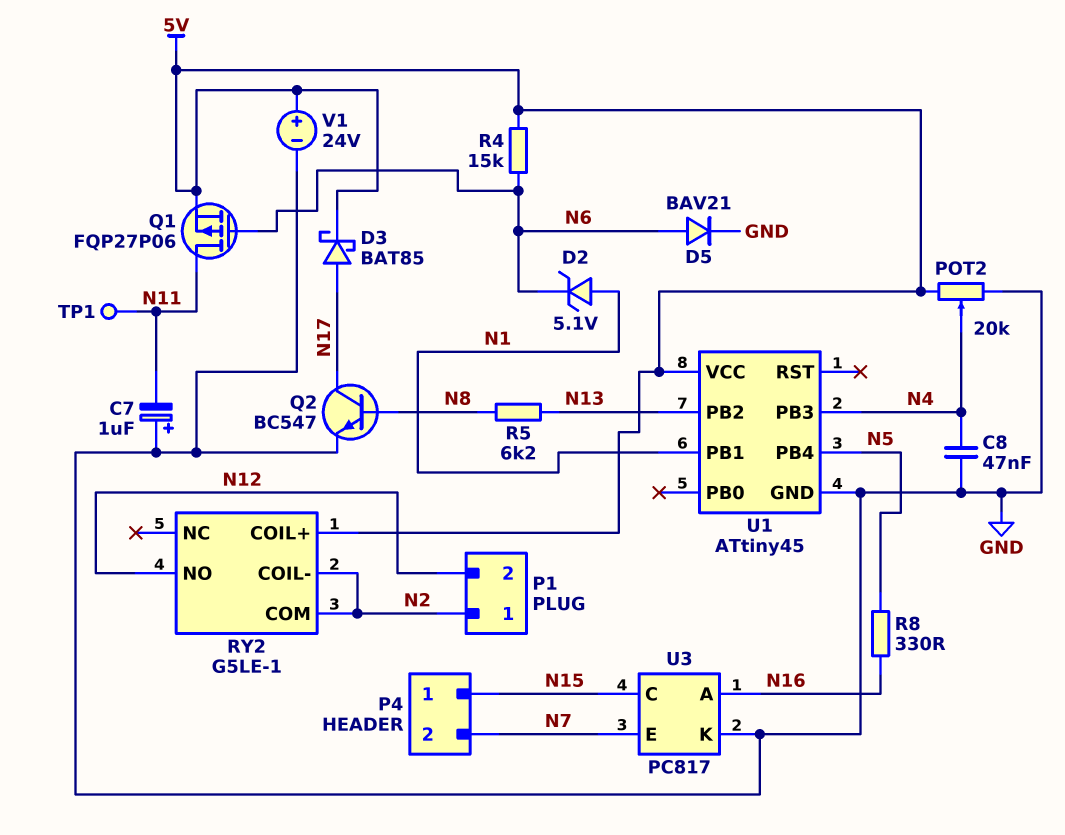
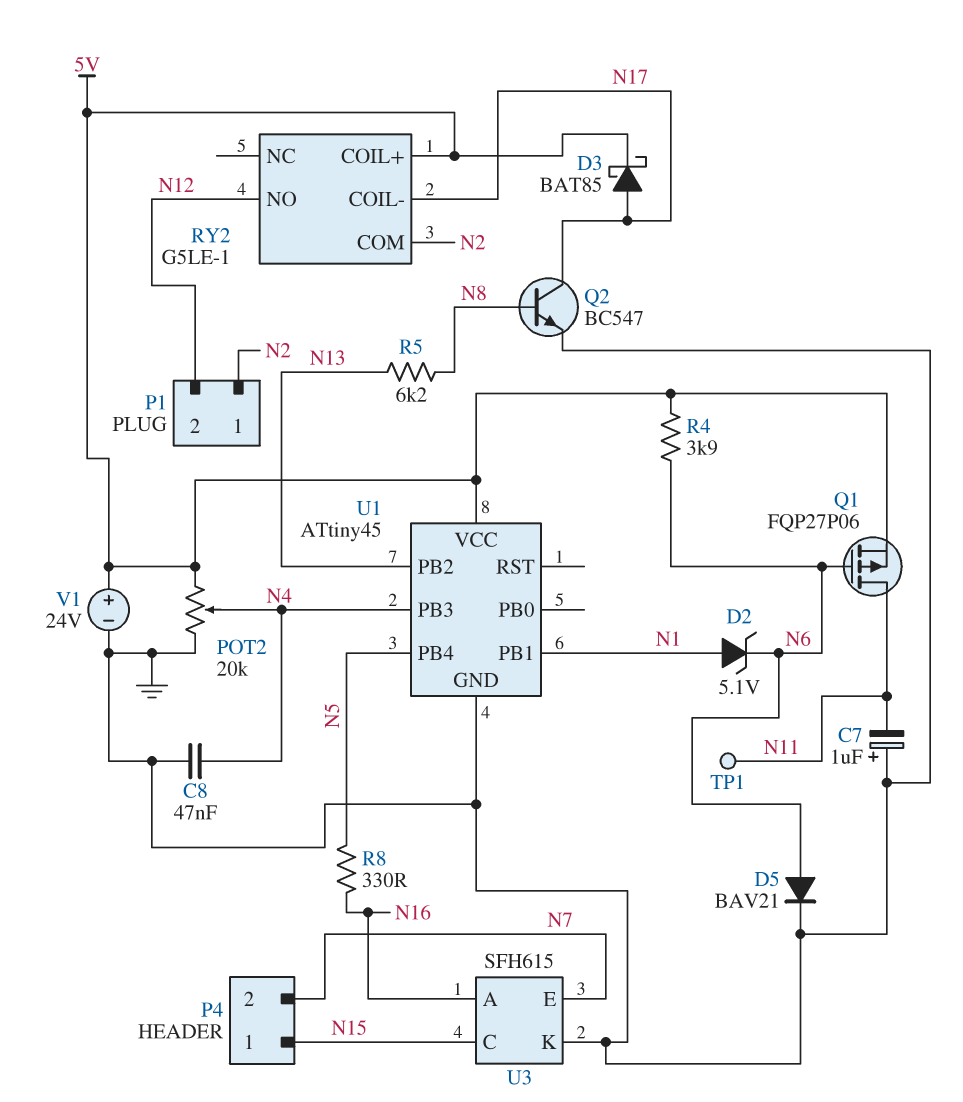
R4: 15k (5V, N6) -> 3.9k (5V, N6)
RY2 pin COIL-: N2 -> N17
U3: PC817 -> SFH615

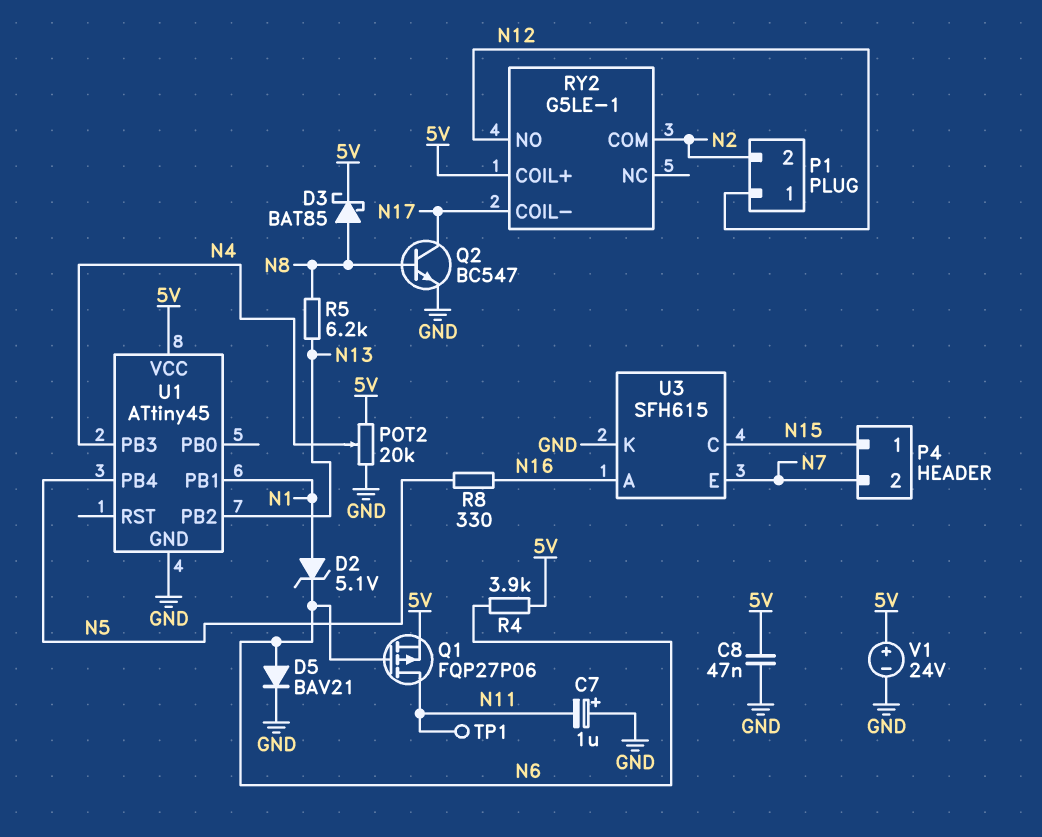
C8: 47nF (GND, N4) -> 47nF (5V, GND)
D3: schottky BAT85 (A N17, K 5V) -> schottky BAT85 (A N8, K 5V)
P1 pin 1: N2 -> N12
P1 pin 2: N12 -> N2

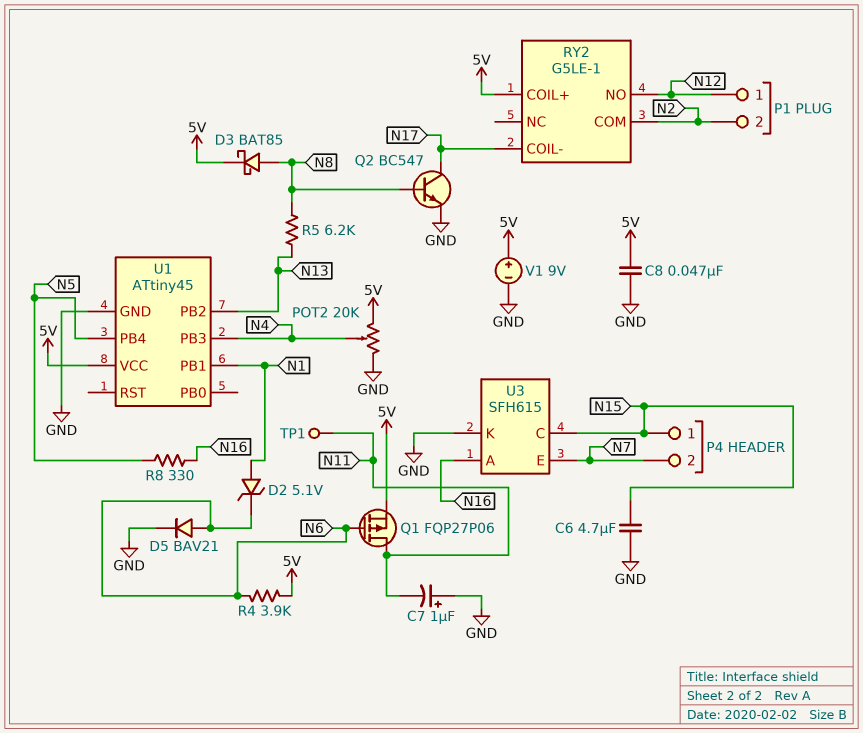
C6: none -> 4.7uF (GND, N15)
V1: 24V (plus 5V, minus GND) -> 9V (plus 5V, minus GND)

